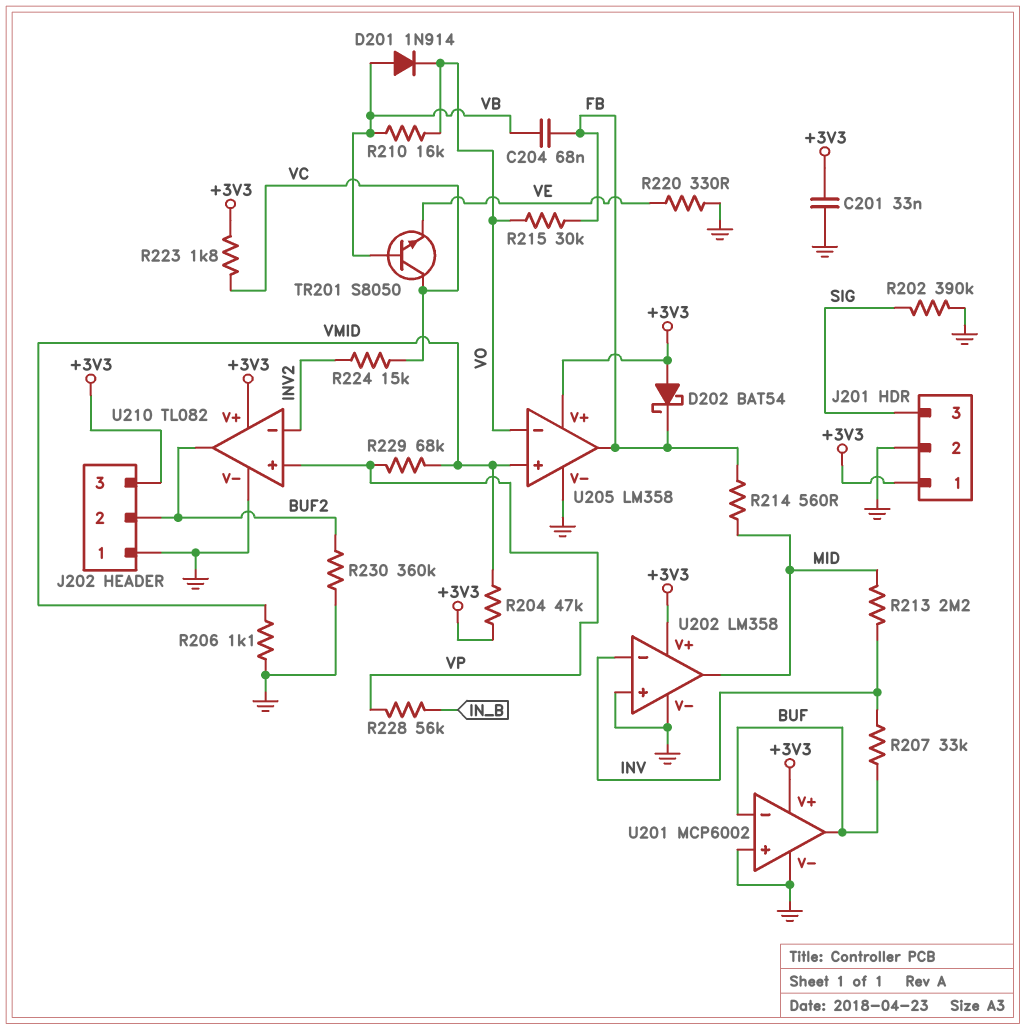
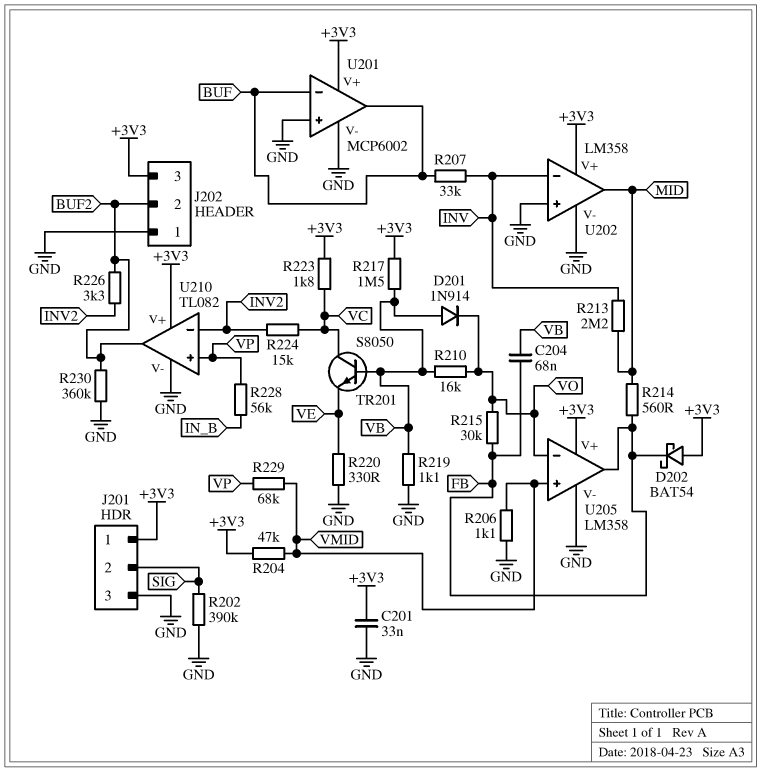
J201 pin 2: GND -> SIG
J201 pin 3: SIG -> GND
R217: none -> 1.5M (+3V3, VB)
R219: none -> 1.1k (GND, VB)
R226: none -> 3.3k (BUF2, INV2)

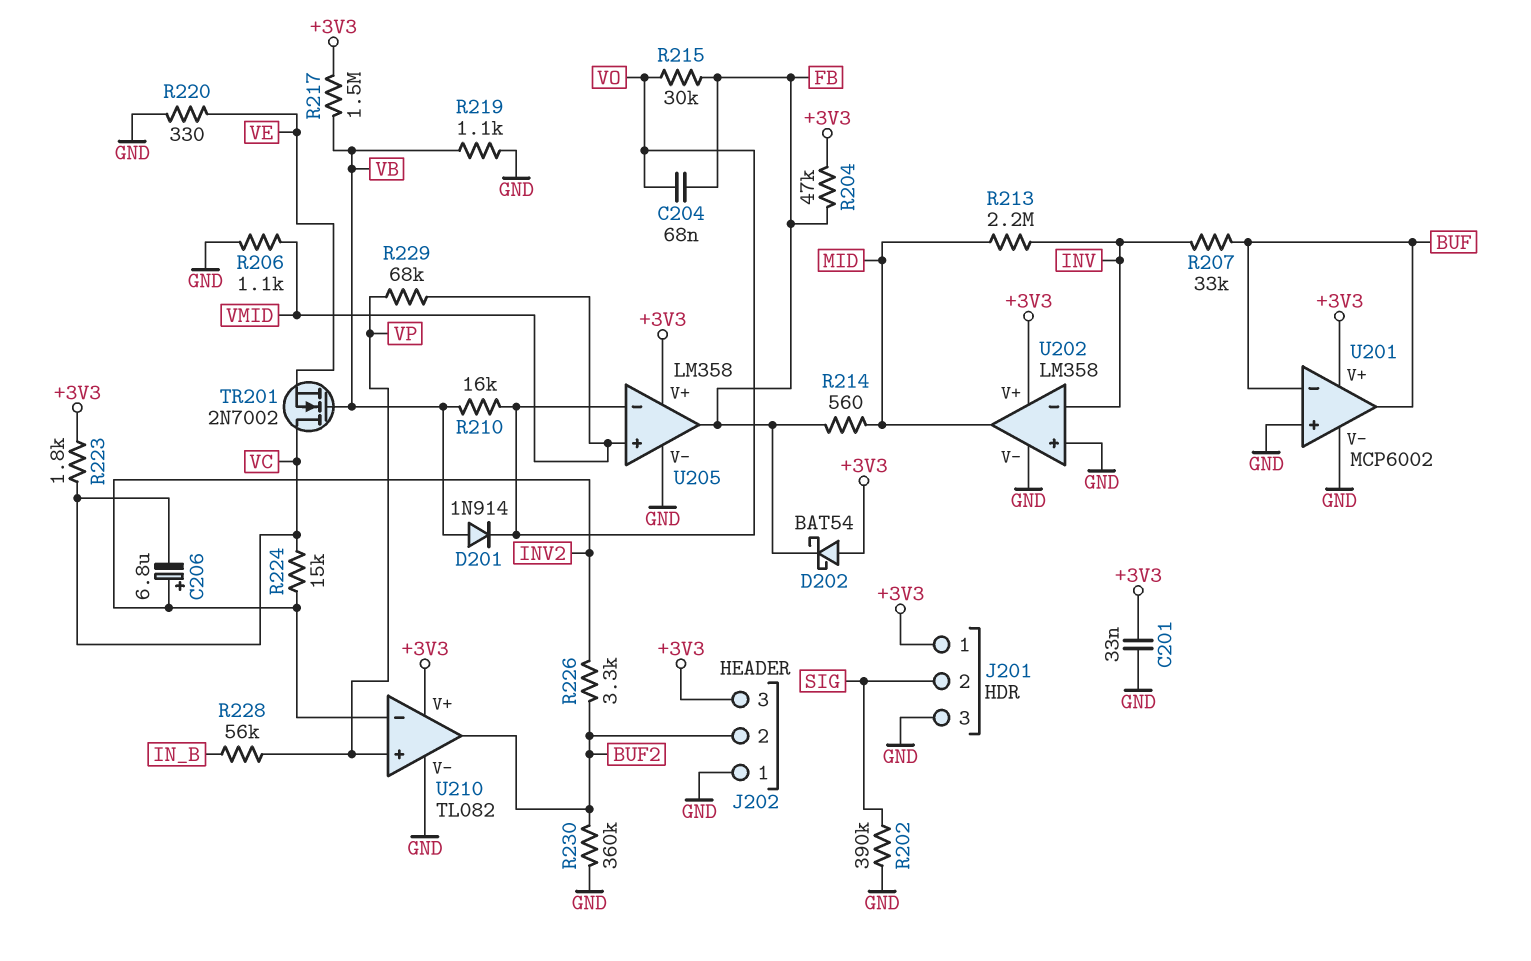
C204: 68nF (FB, VB) -> 68nF (FB, VO)
C206: none -> 6.8uF (plus INV2, minus VC)
R204: 47k (+3V3, VMID) -> 47k (+3V3, FB)
TR201: NPN S8050 (B VB, C VC, E VE) -> NMOS 2N7002 (G VB, D VC, S VE)

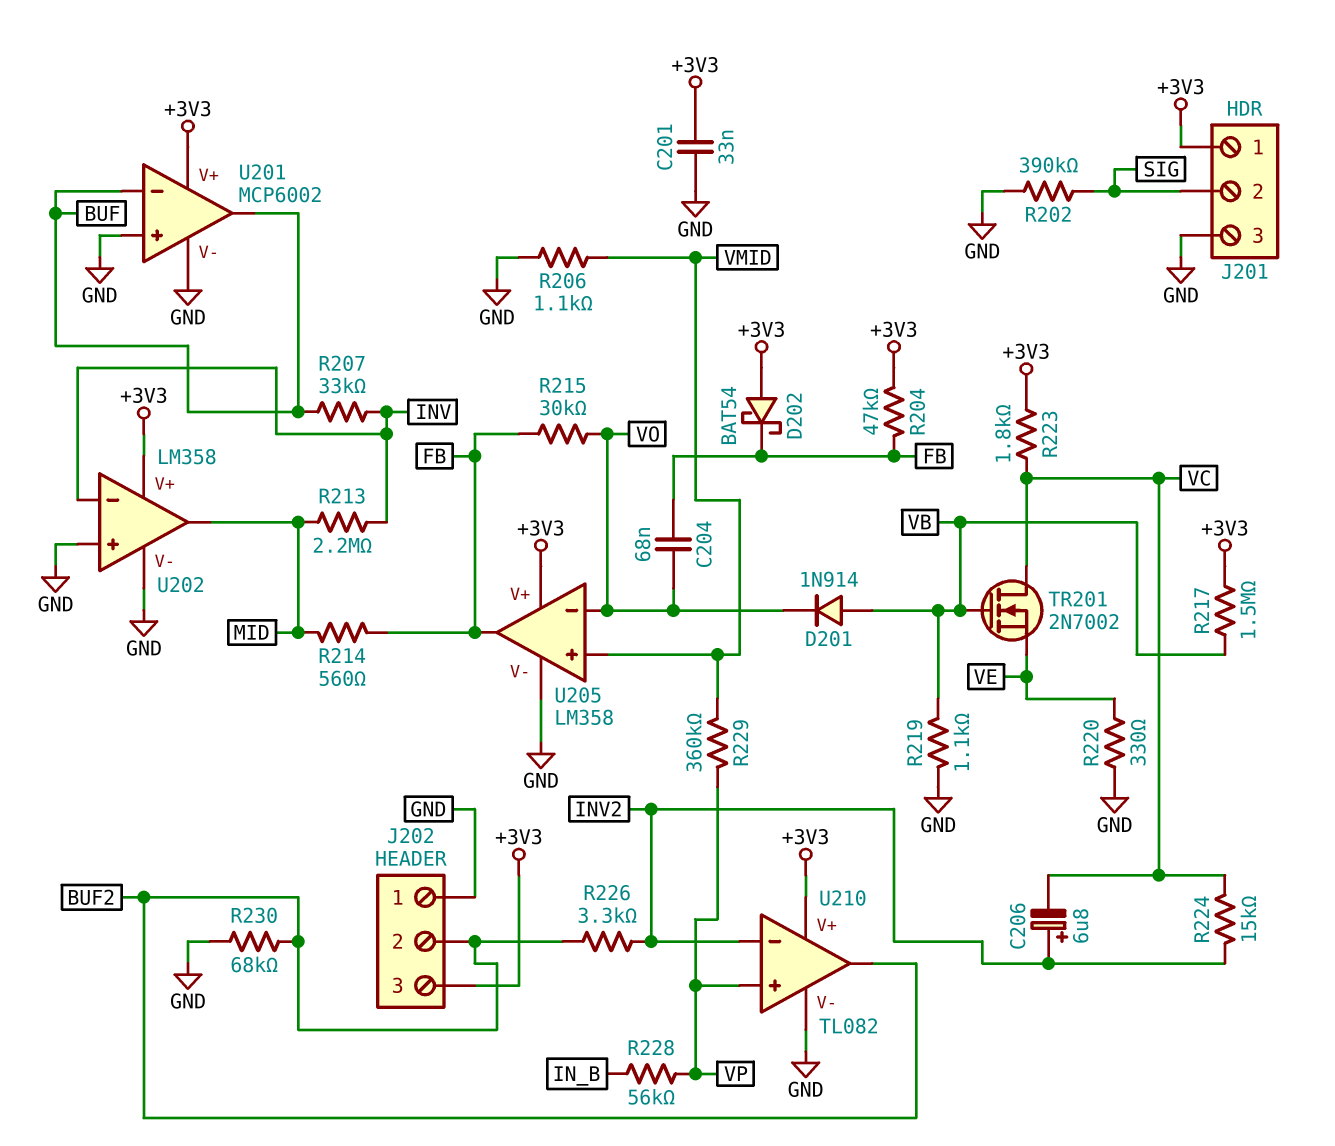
R210: 16k (VB, VO) -> none
R229: 68k (VMID, VP) -> 360k (VMID, VP)
R230: 360k (BUF2, GND) -> 68k (BUF2, GND)

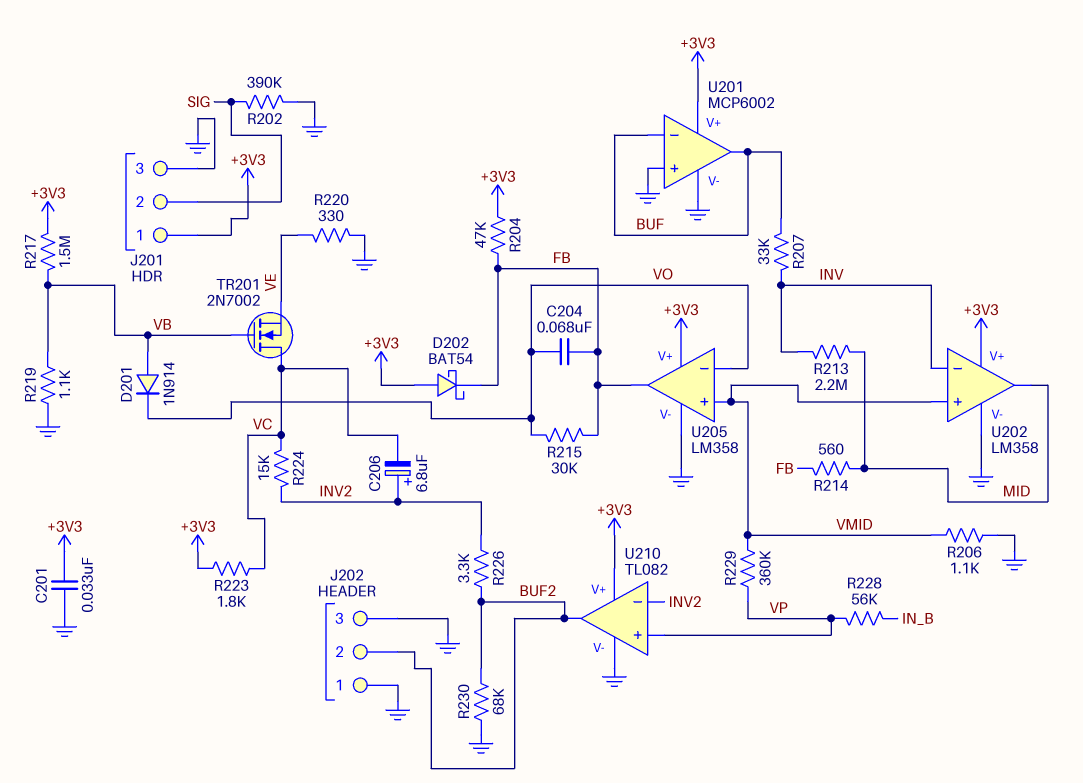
J202 pin 3: +3V3 -> GND
U202 pin in+: GND -> VMID

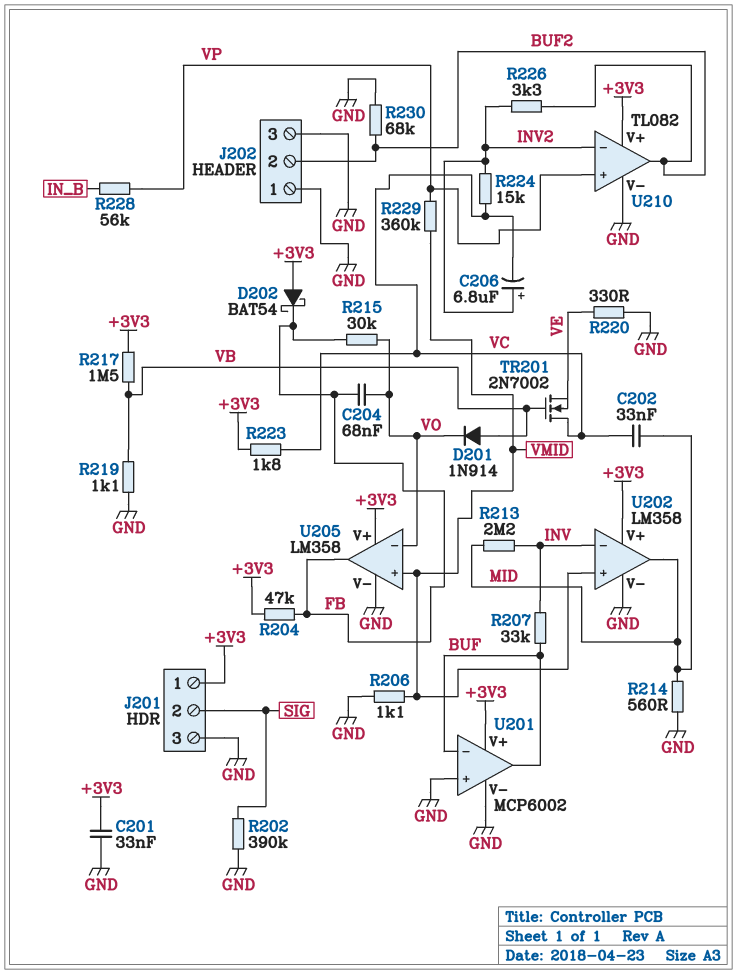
C202: none -> 33nF (MID, VC)
R214: 560 (FB, MID) -> 560 (GND, MID)

